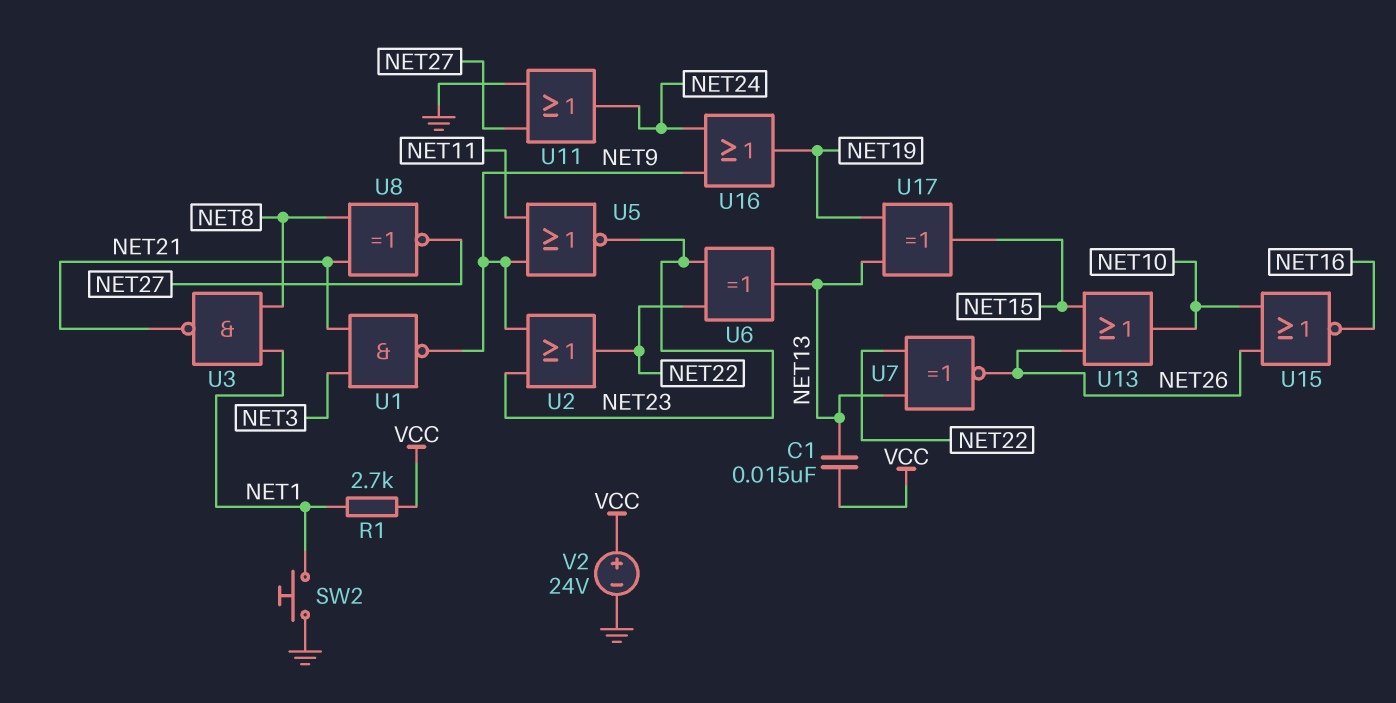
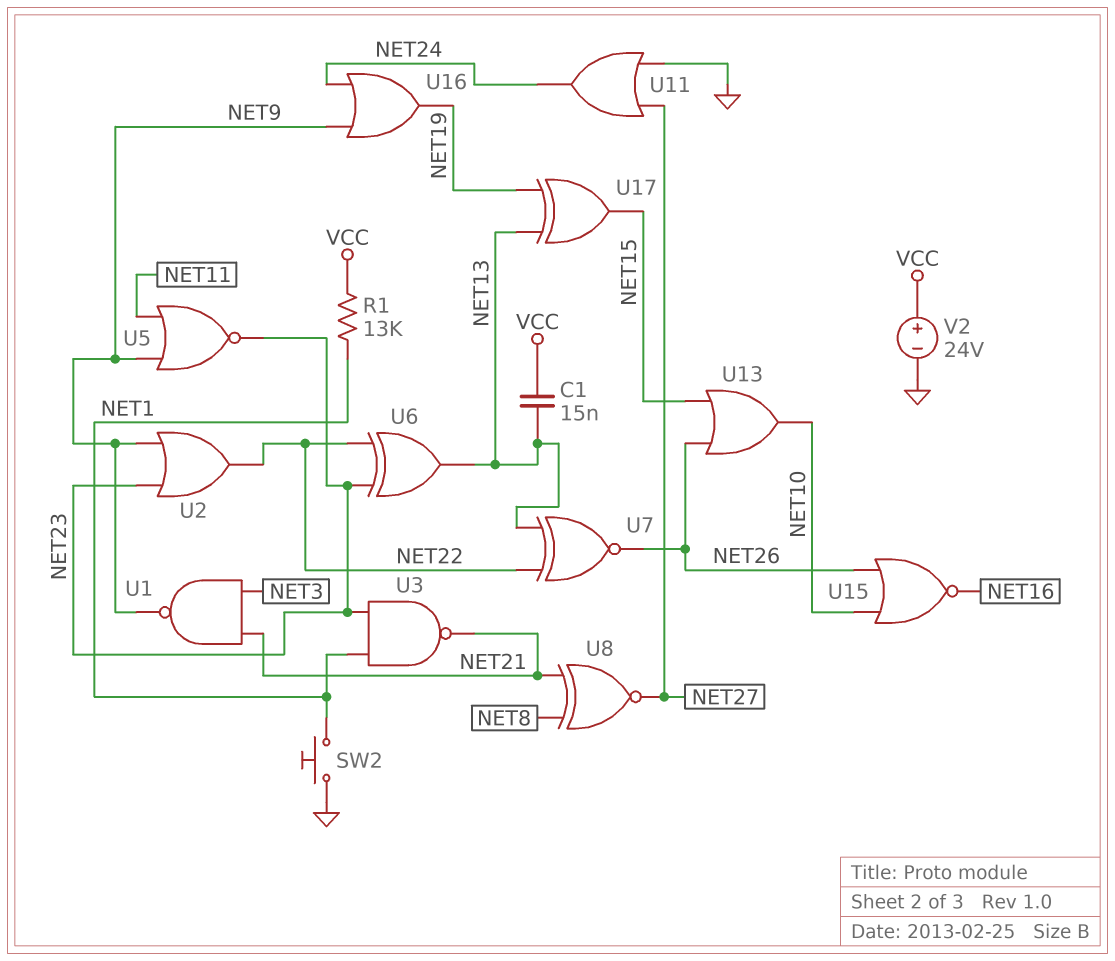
R1: 2.7k (NET1, VCC) -> 13k (NET1, VCC)
U3: NAND (in NET1, in NET8, out NET21) -> NAND (in NET1, in NET23, out NET21)

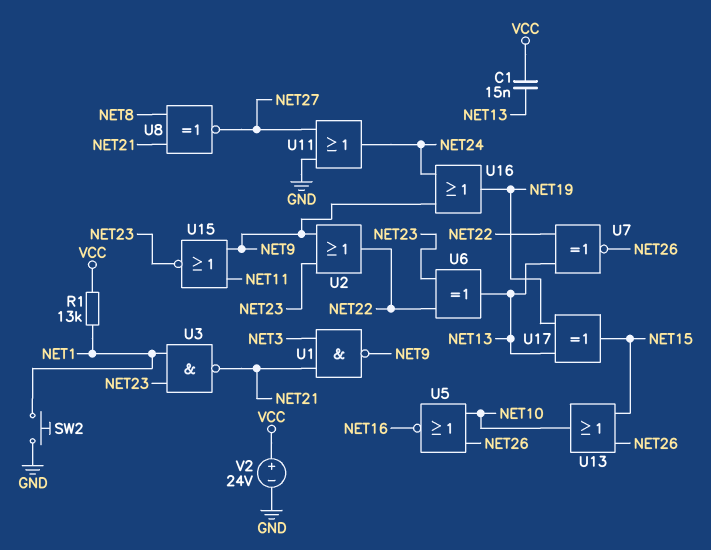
U5: NOR (in NET9, in NET11, out NET23) -> NOR (in NET10, in NET26, out NET16)
U15: NOR (in NET10, in NET26, out NET16) -> NOR (in NET9, in NET11, out NET23)

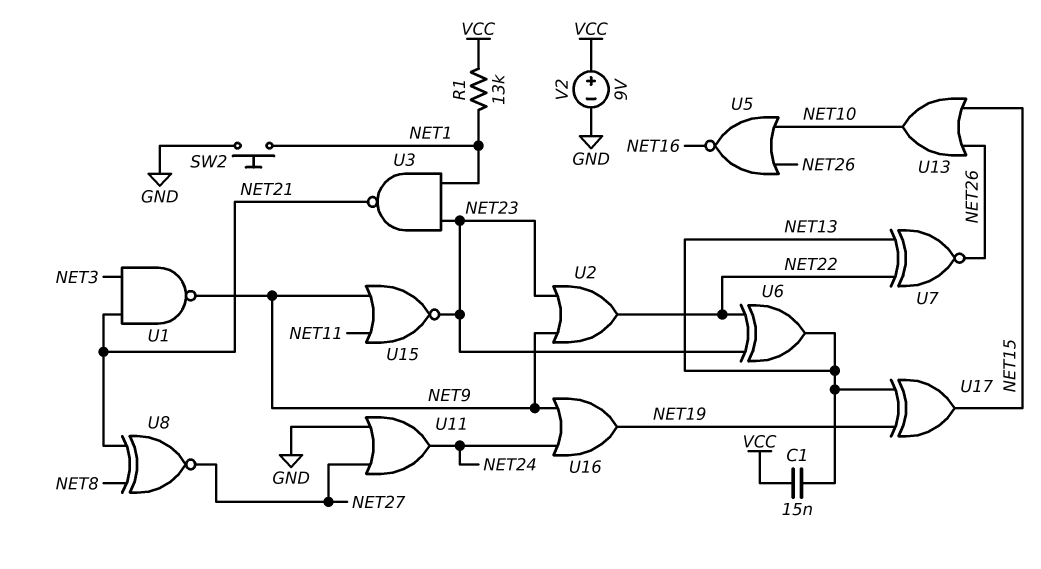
V2: 24V (plus VCC, minus GND) -> 9V (plus VCC, minus GND)

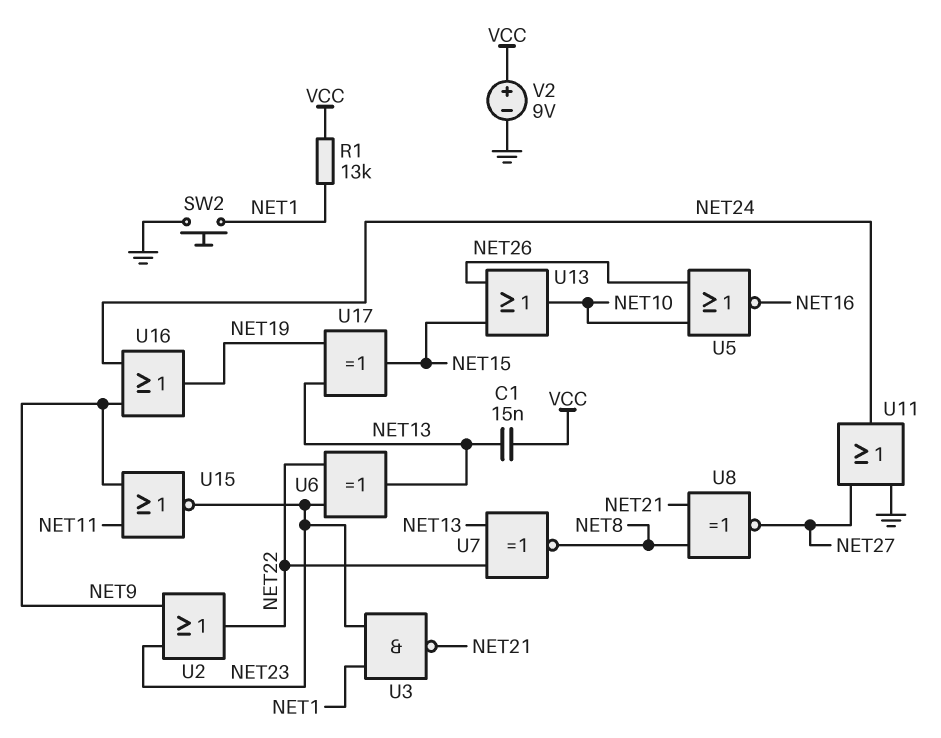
U1: NAND (in NET3, in NET21, out NET9) -> none
U7: XNOR (in NET13, in NET22, out NET26) -> XNOR (in NET13, in NET22, out NET8)

